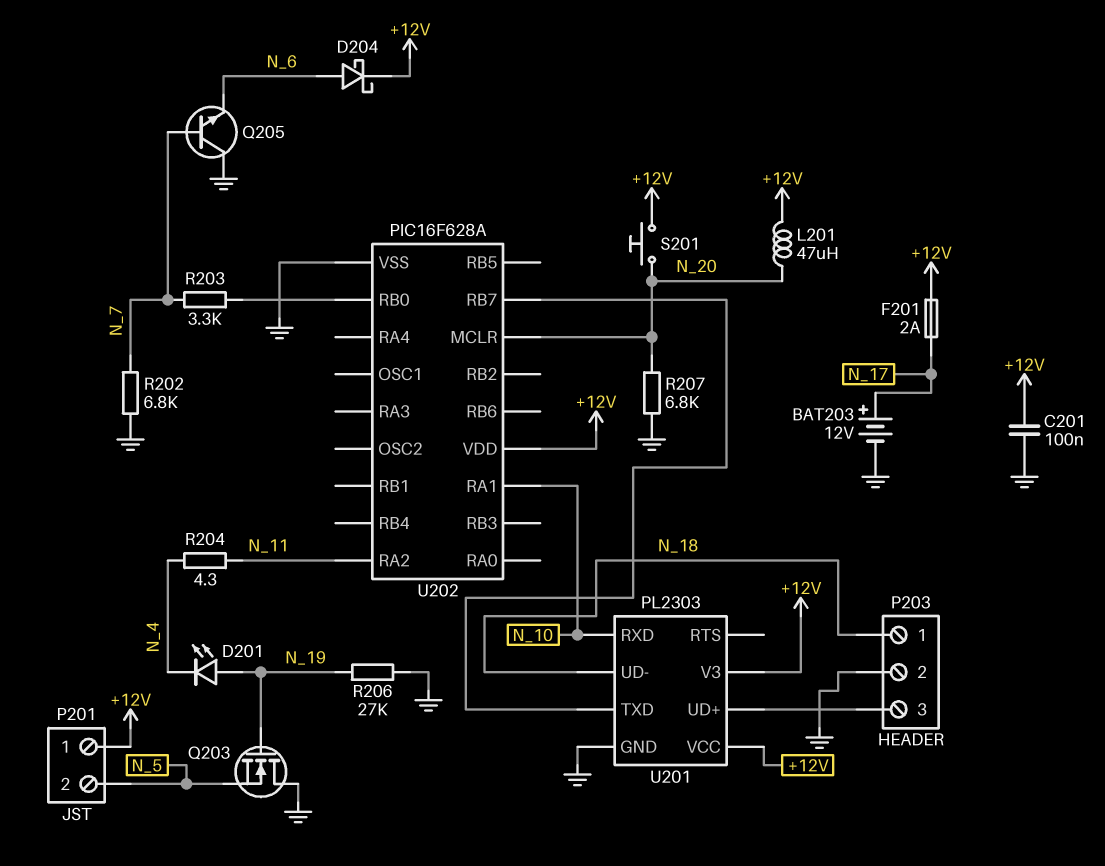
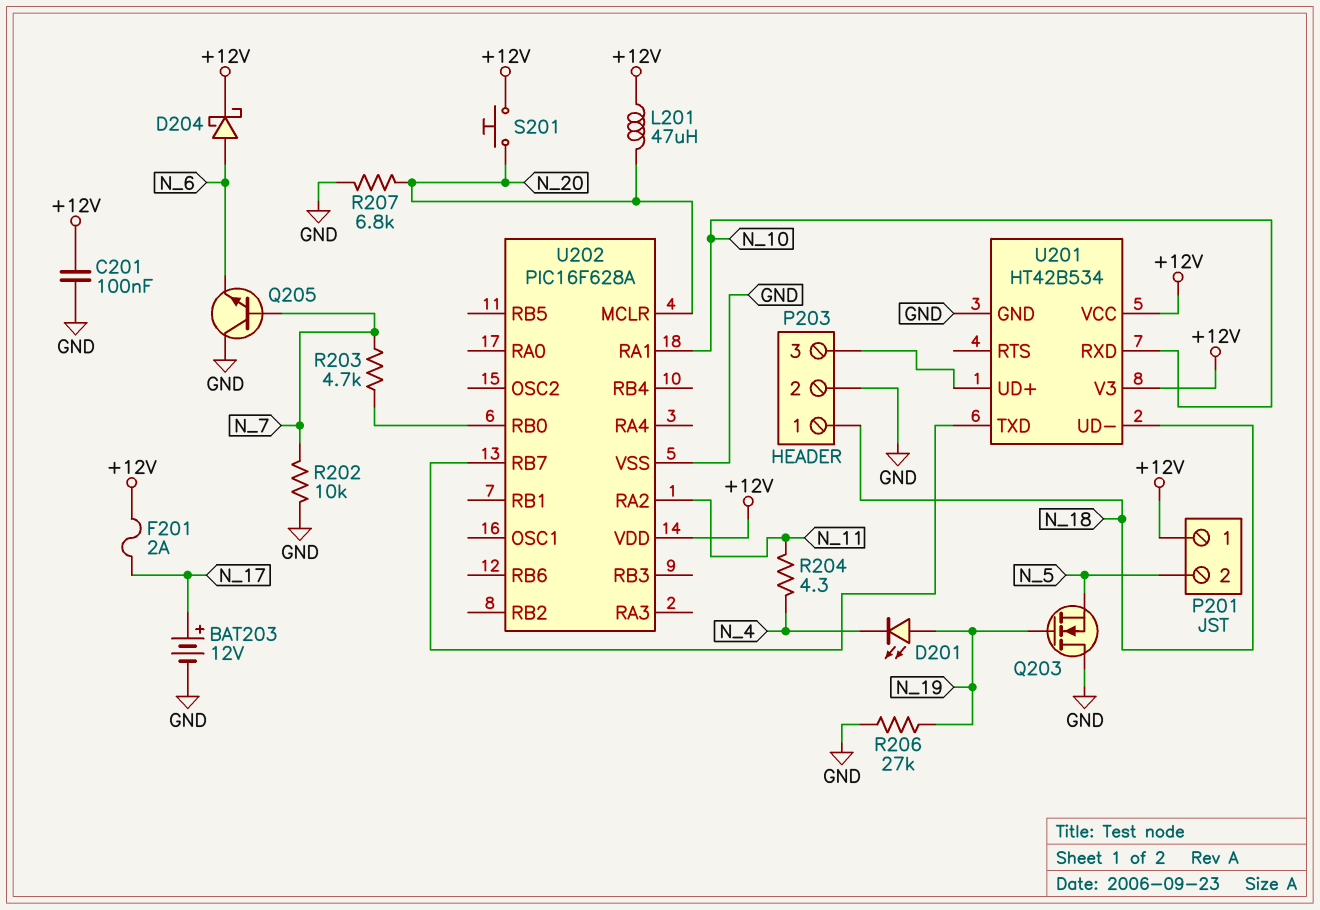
R202: 6.8k (GND, N_7) -> 10k (GND, N_7)
R203: 3.3k (N_7, U202/RB0) -> 4.7k (N_7, U202/RB0)
U201: PL2303 -> HT42B534

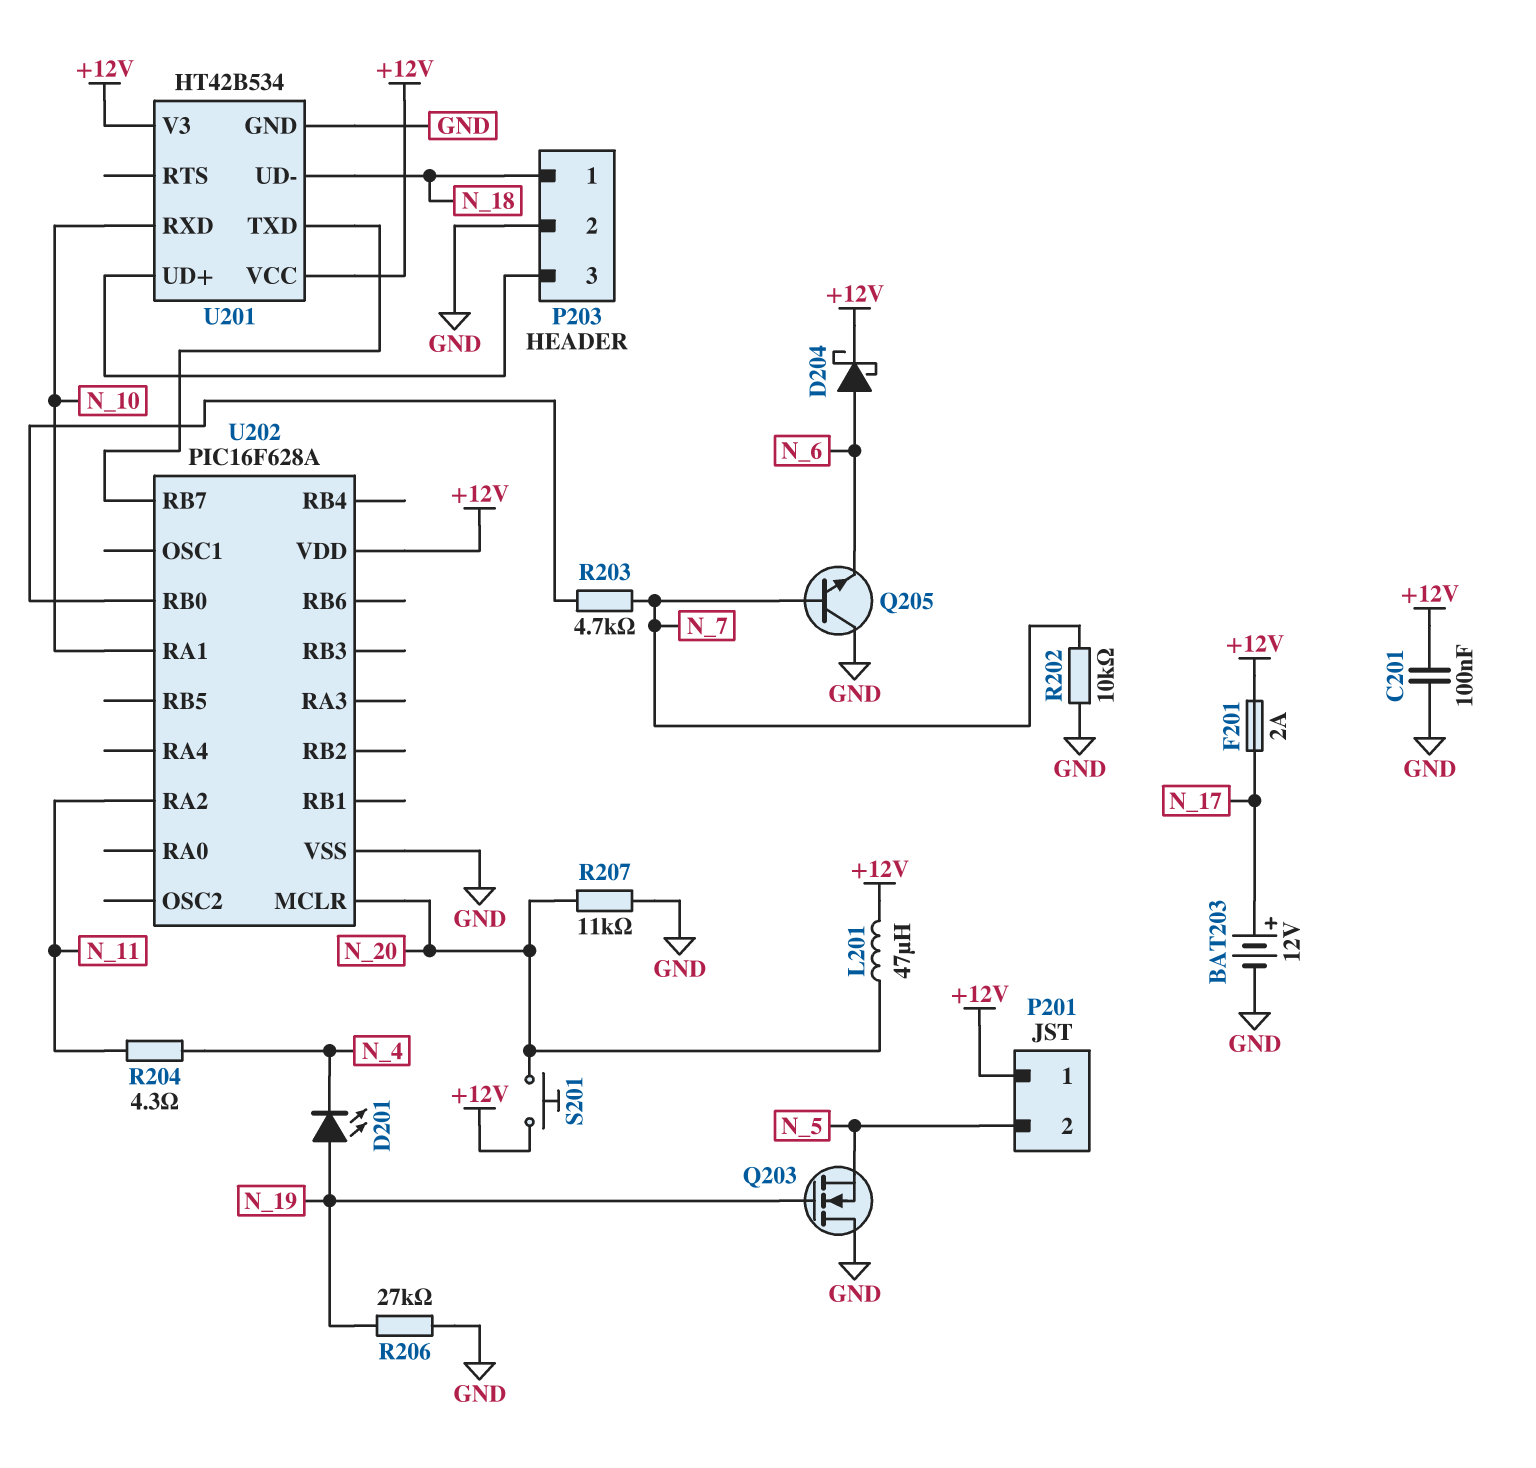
R207: 6.8k (GND, N_20) -> 11k (GND, N_20)

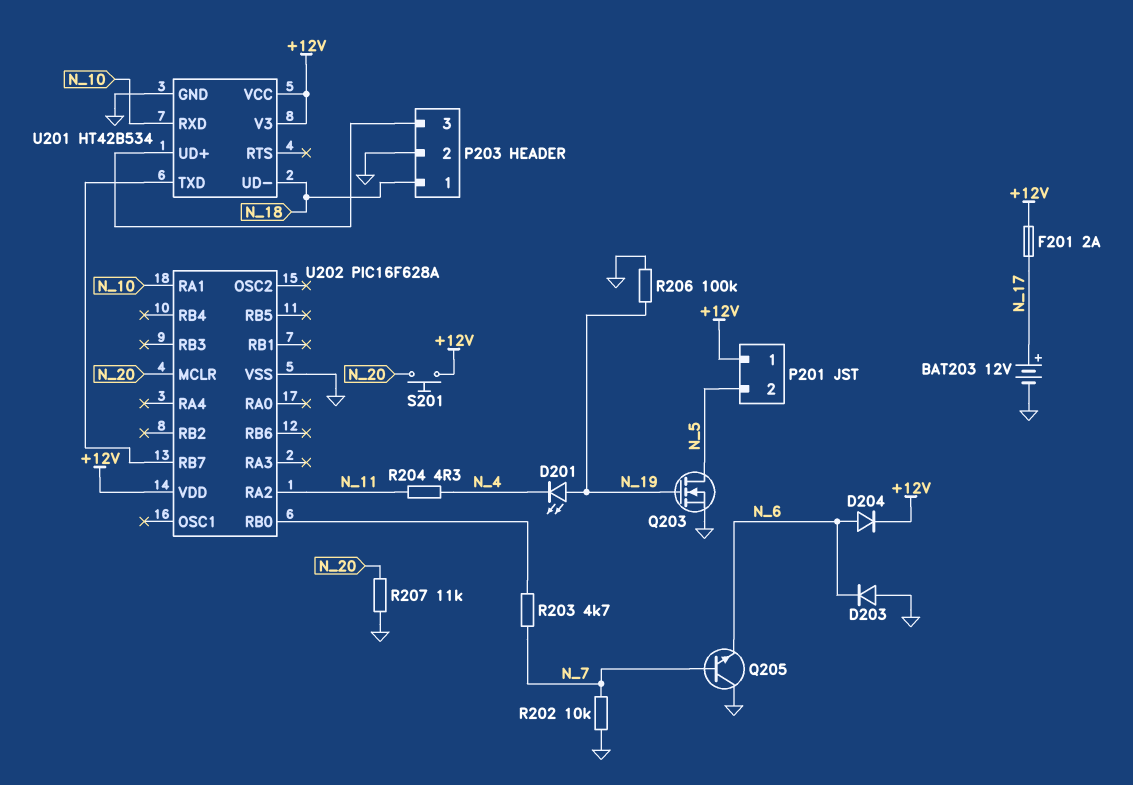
C201: 100nF (+12V, GND) -> none
D203: none -> diode (A GND, K N_6)
D204: schottky (A N_6, K +12V) -> diode (A N_6, K +12V)
L201: 47uH (+12V, N_20) -> none
Q203: NMOS (G N_19, D GND, S N_5) -> NMOS (G N_19, D N_5, S GND)
R206: 27k (GND, N_19) -> 100k (GND, N_19)

